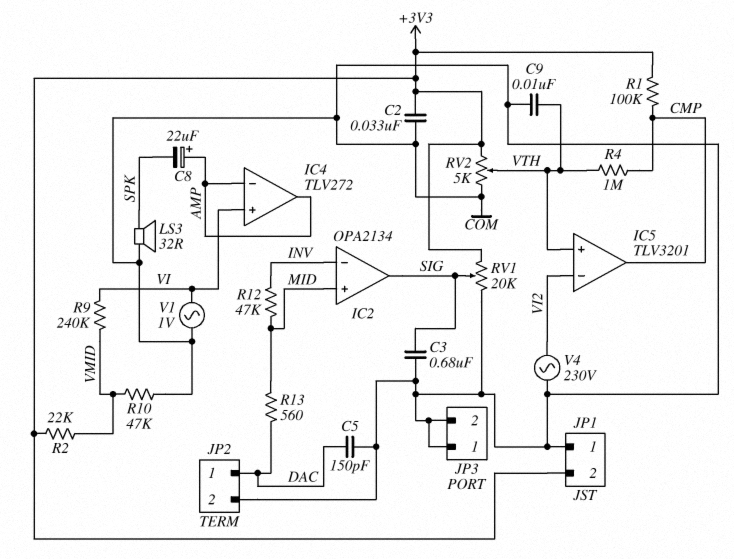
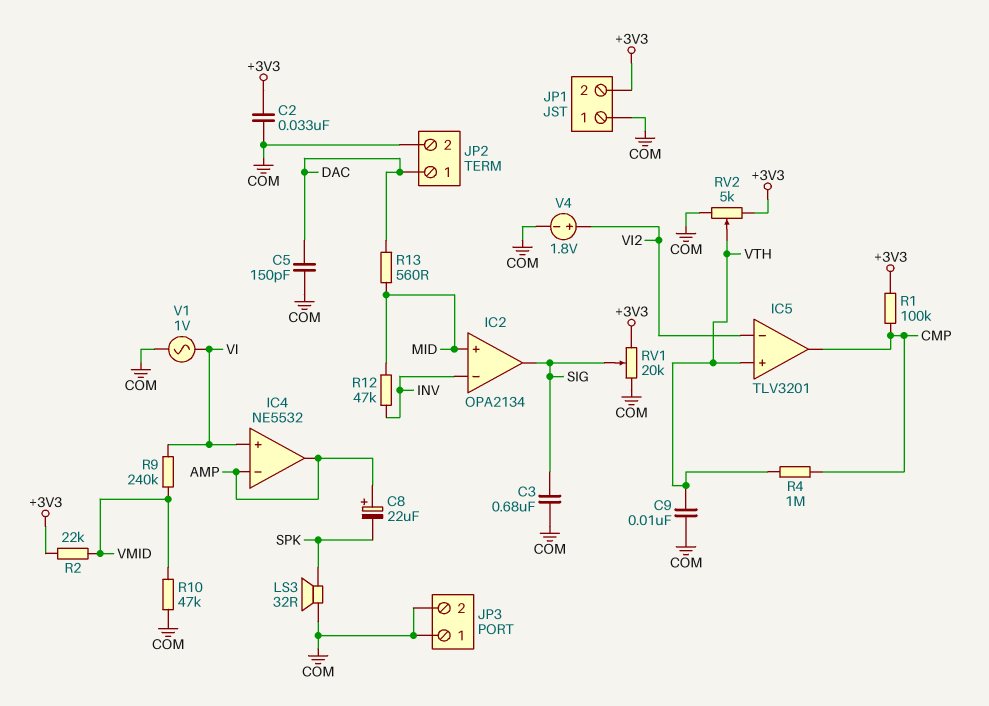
IC4: TLV272 -> NE5532
V4: AC 230V (COM, VI2) -> 1.8V (plus VI2, minus COM)

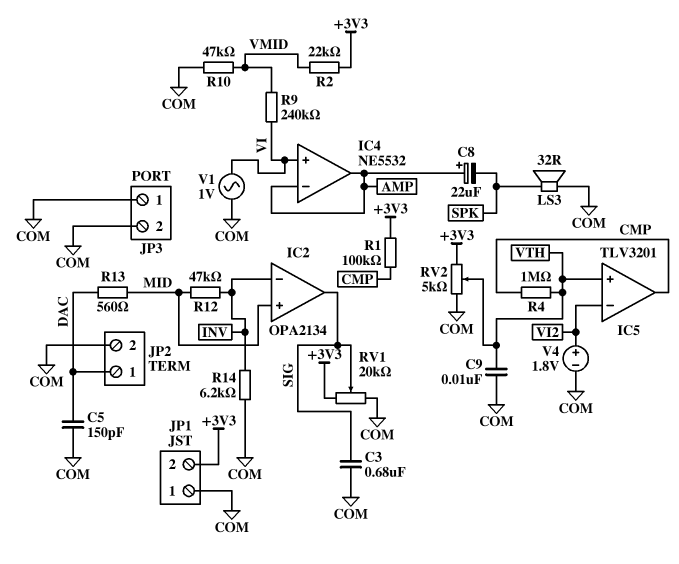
C2: 33nF (+3V3, COM) -> none
R14: none -> 6.2k (COM, INV)

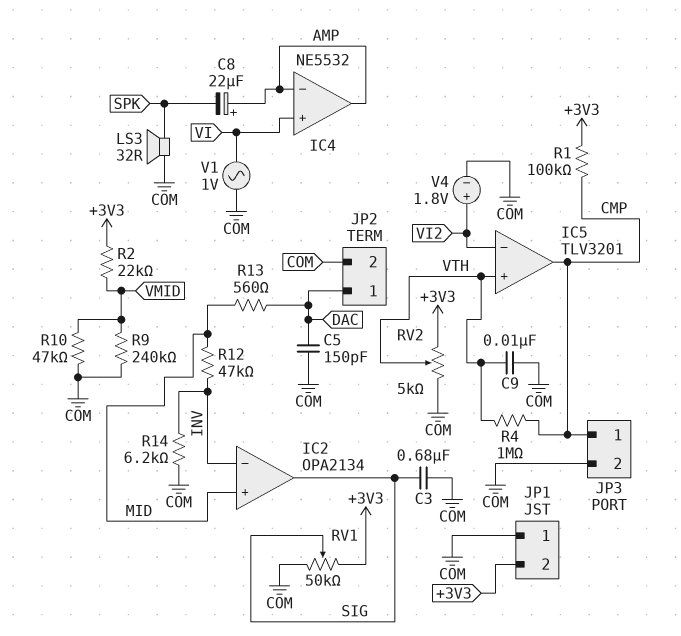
JP3 pin 1: COM -> CMP
R9: 240k (VI, VMID) -> 240k (COM, VMID)
RV1: 20k (+3V3, COM, wiper SIG) -> 50k (+3V3, COM, wiper SIG)

